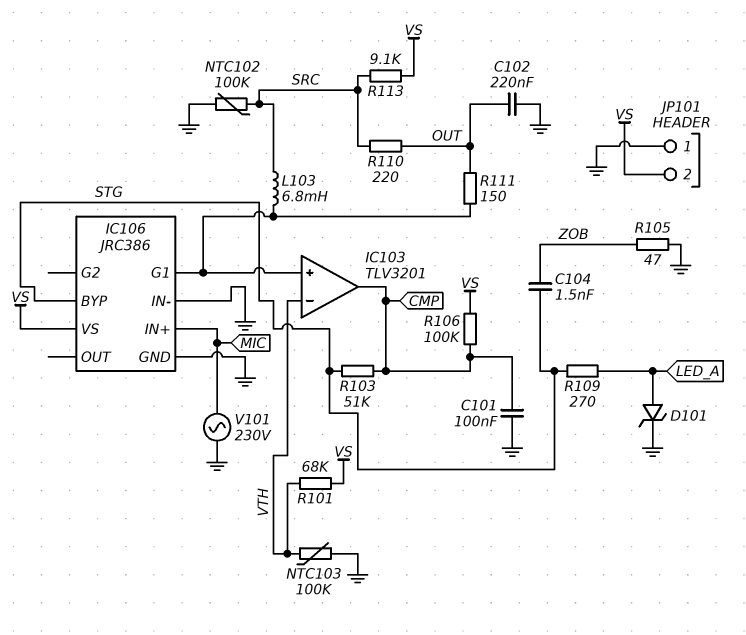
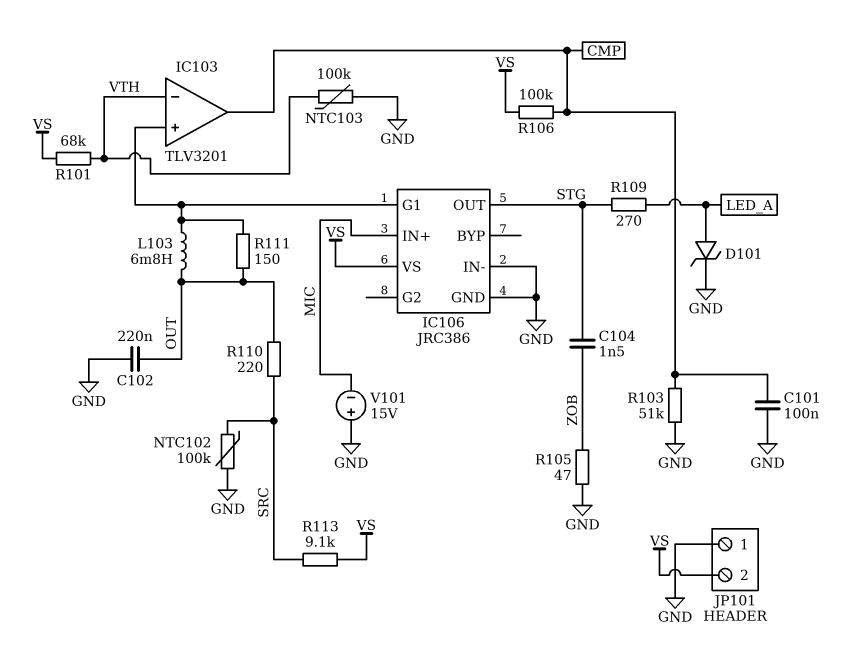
IC106 pin BYP: STG -> none
IC106 pin OUT: none -> STG
L103: 6.8mH (IC103/in+, SRC) -> 6.8mH (IC103/in+, OUT)
R103: 51k (CMP, STG) -> 51k (CMP, GND)
V101: AC 230V (GND, MIC) -> 15V (plus GND, minus MIC)

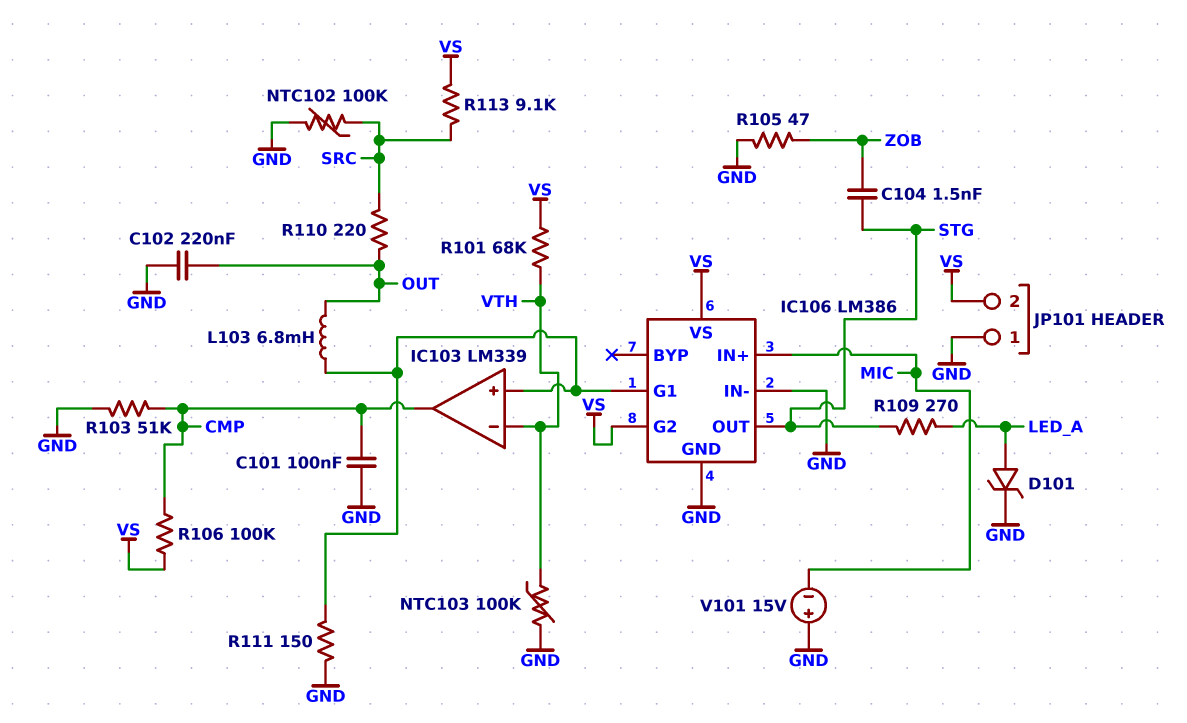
IC103: TLV3201 -> LM339
IC106: JRC386 -> LM386
IC106 pin G2: none -> VS
R111: 150 (IC103/in+, OUT) -> 150 (GND, IC103/in+)

